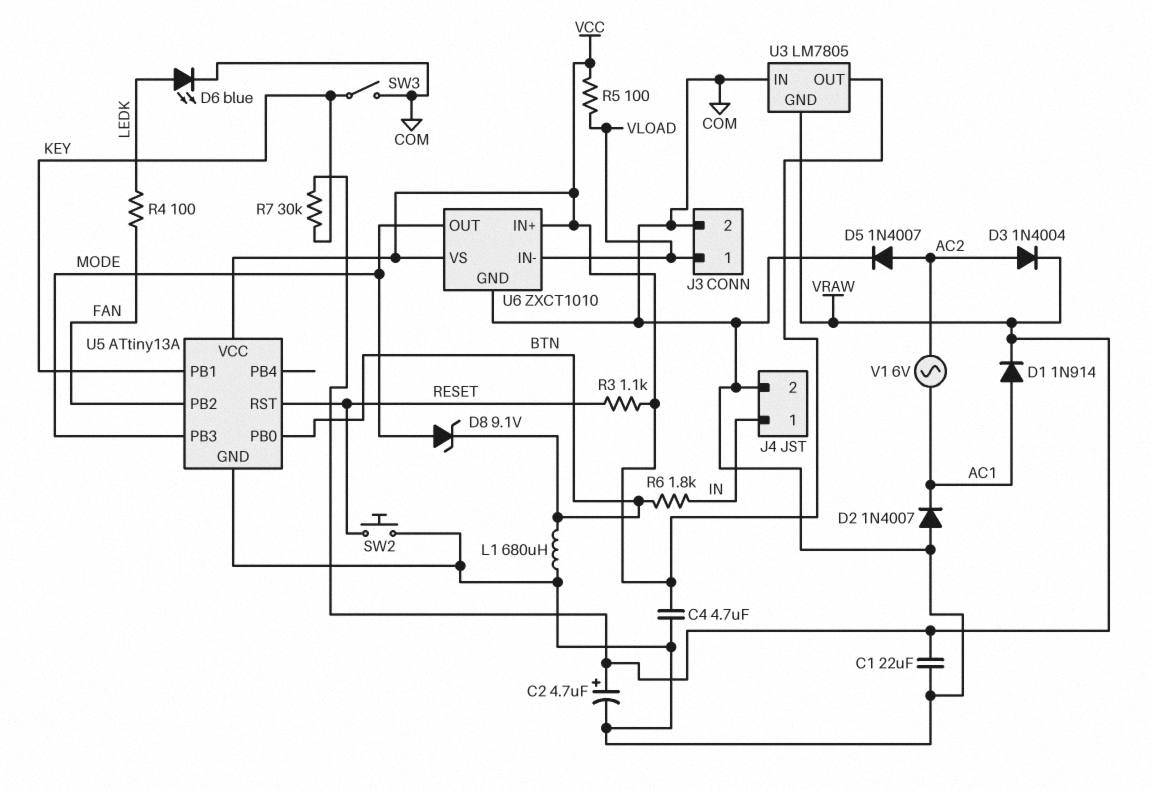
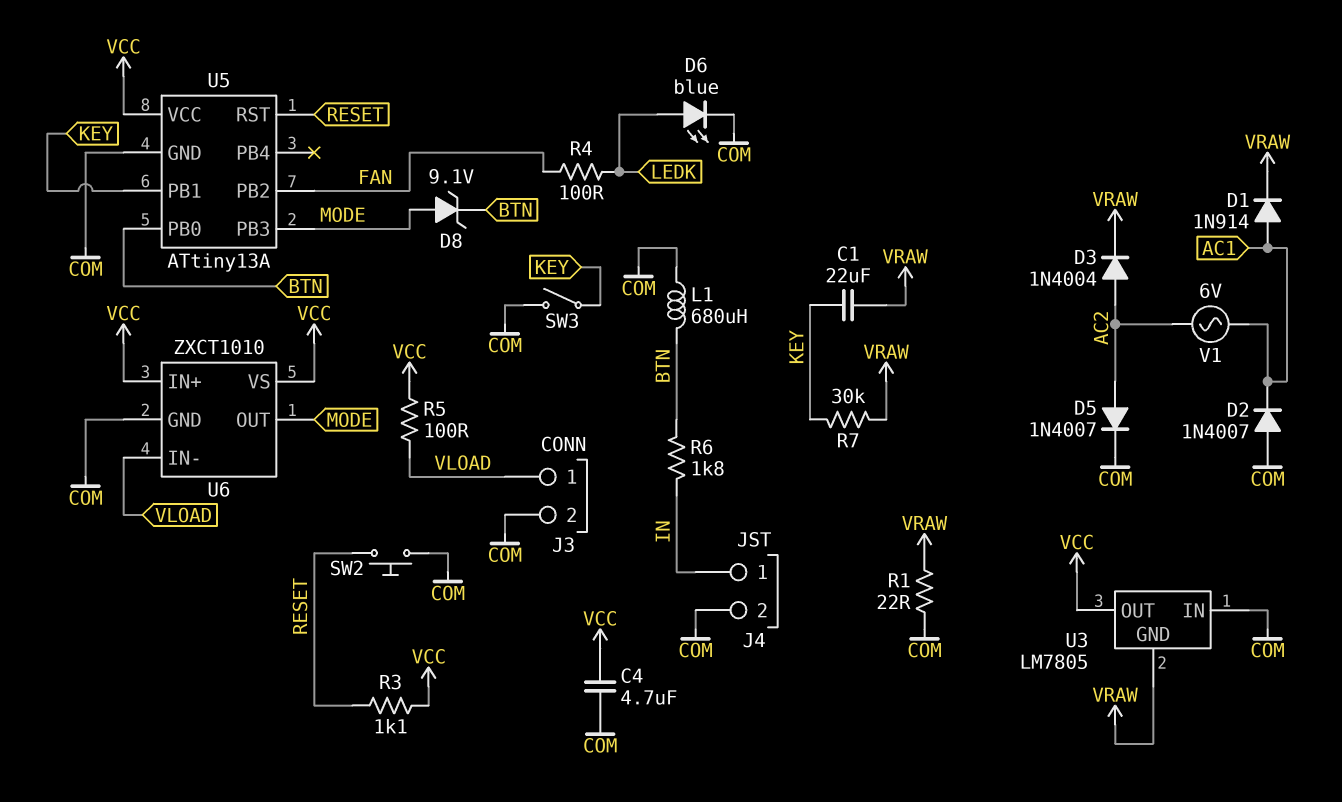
C1: 22uF (COM, VRAW) -> 22uF (KEY, VRAW)
C2: 4.7uF (plus VRAW, minus COM) -> none
R1: none -> 22 (COM, VRAW)

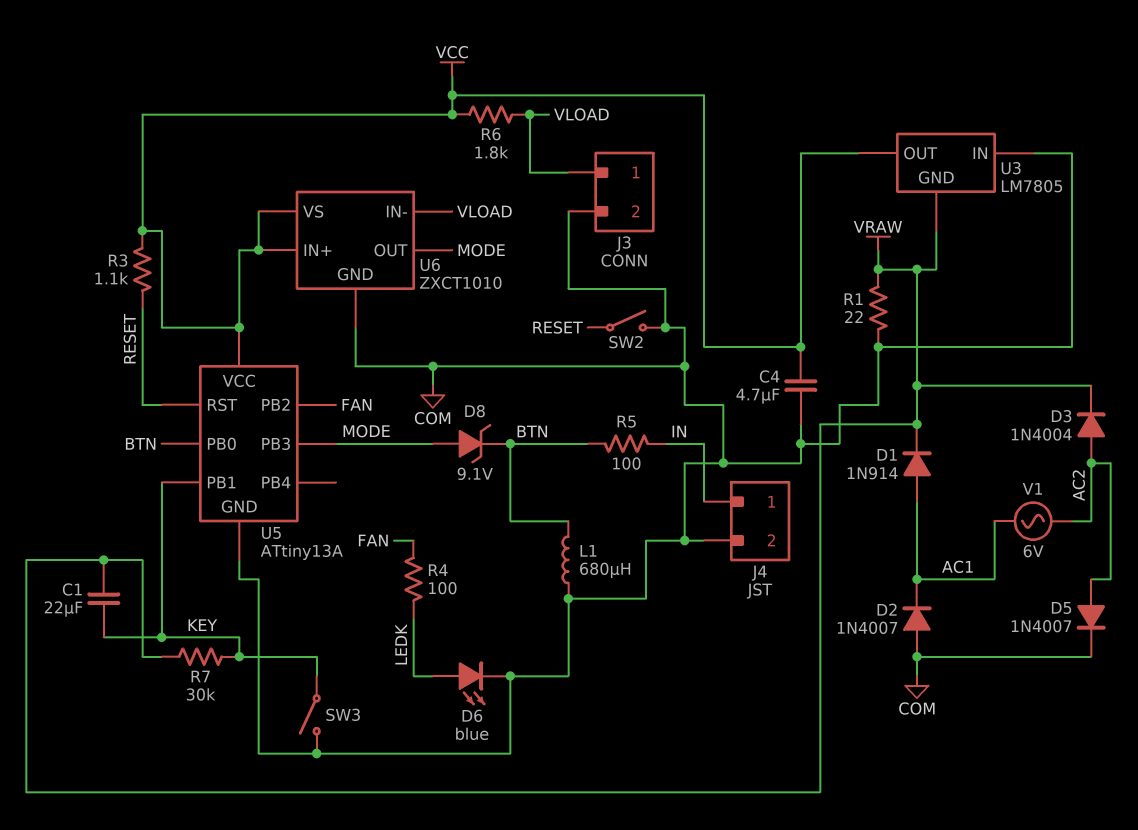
R5: 100 (VCC, VLOAD) -> 100 (BTN, IN)
R6: 1.8k (BTN, IN) -> 1.8k (VCC, VLOAD)
SW2: button (COM, RESET) -> switch (COM, RESET)

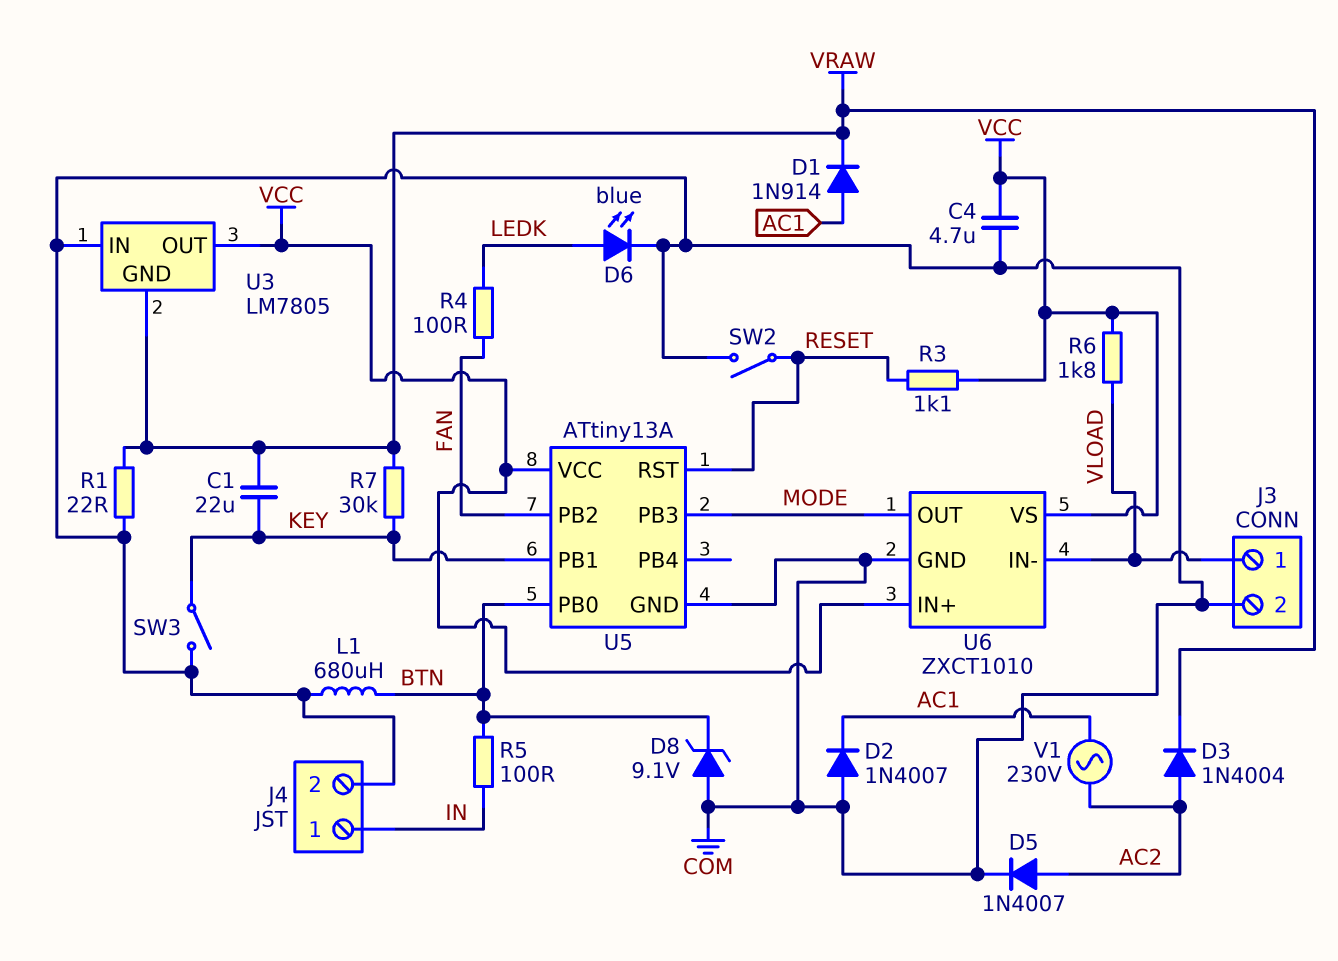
D8: zener 9.1V (A MODE, K BTN) -> zener 9.1V (A COM, K BTN)
V1: AC 6V (AC1, AC2) -> AC 230V (AC1, AC2)

